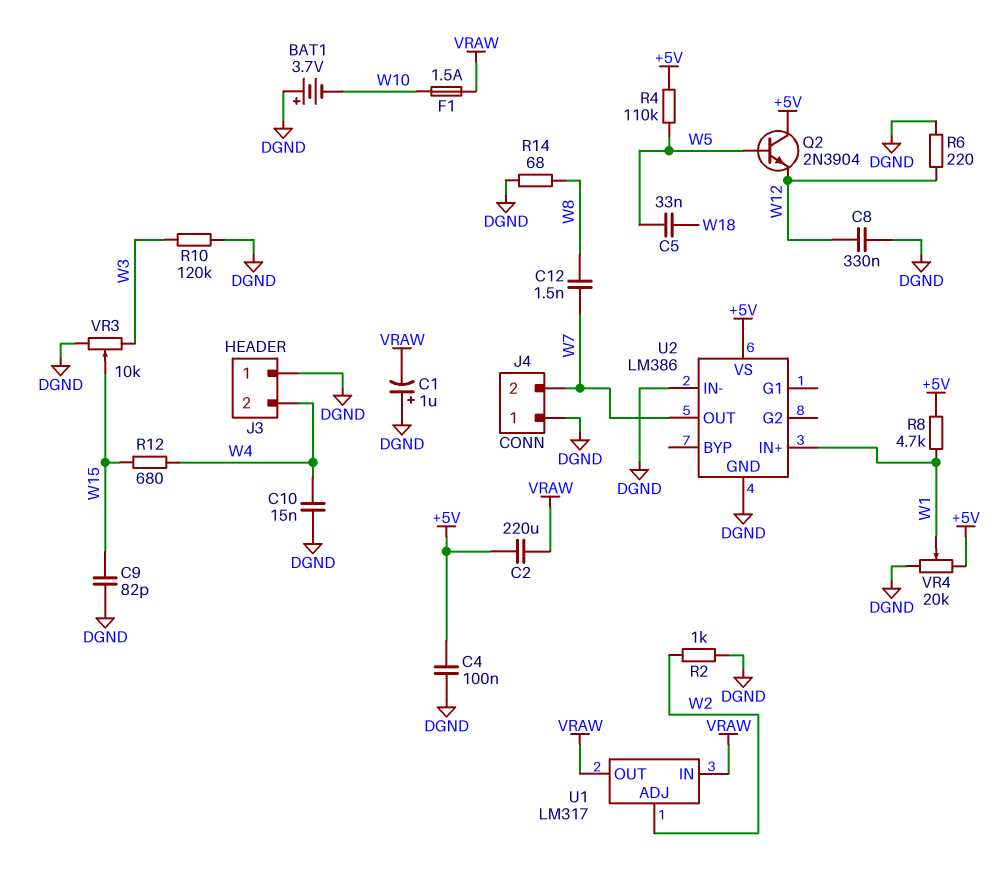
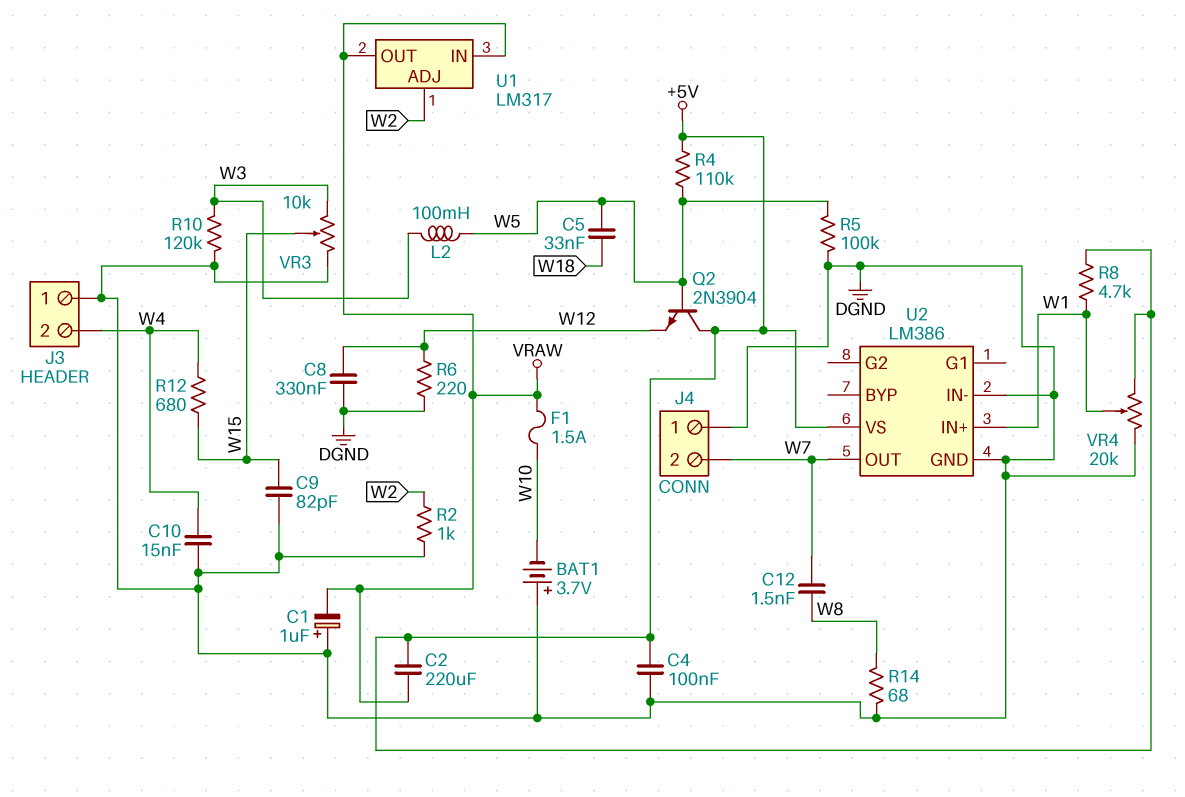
L2: none -> 100mH (W3, W5)
R5: none -> 100k (DGND, W5)

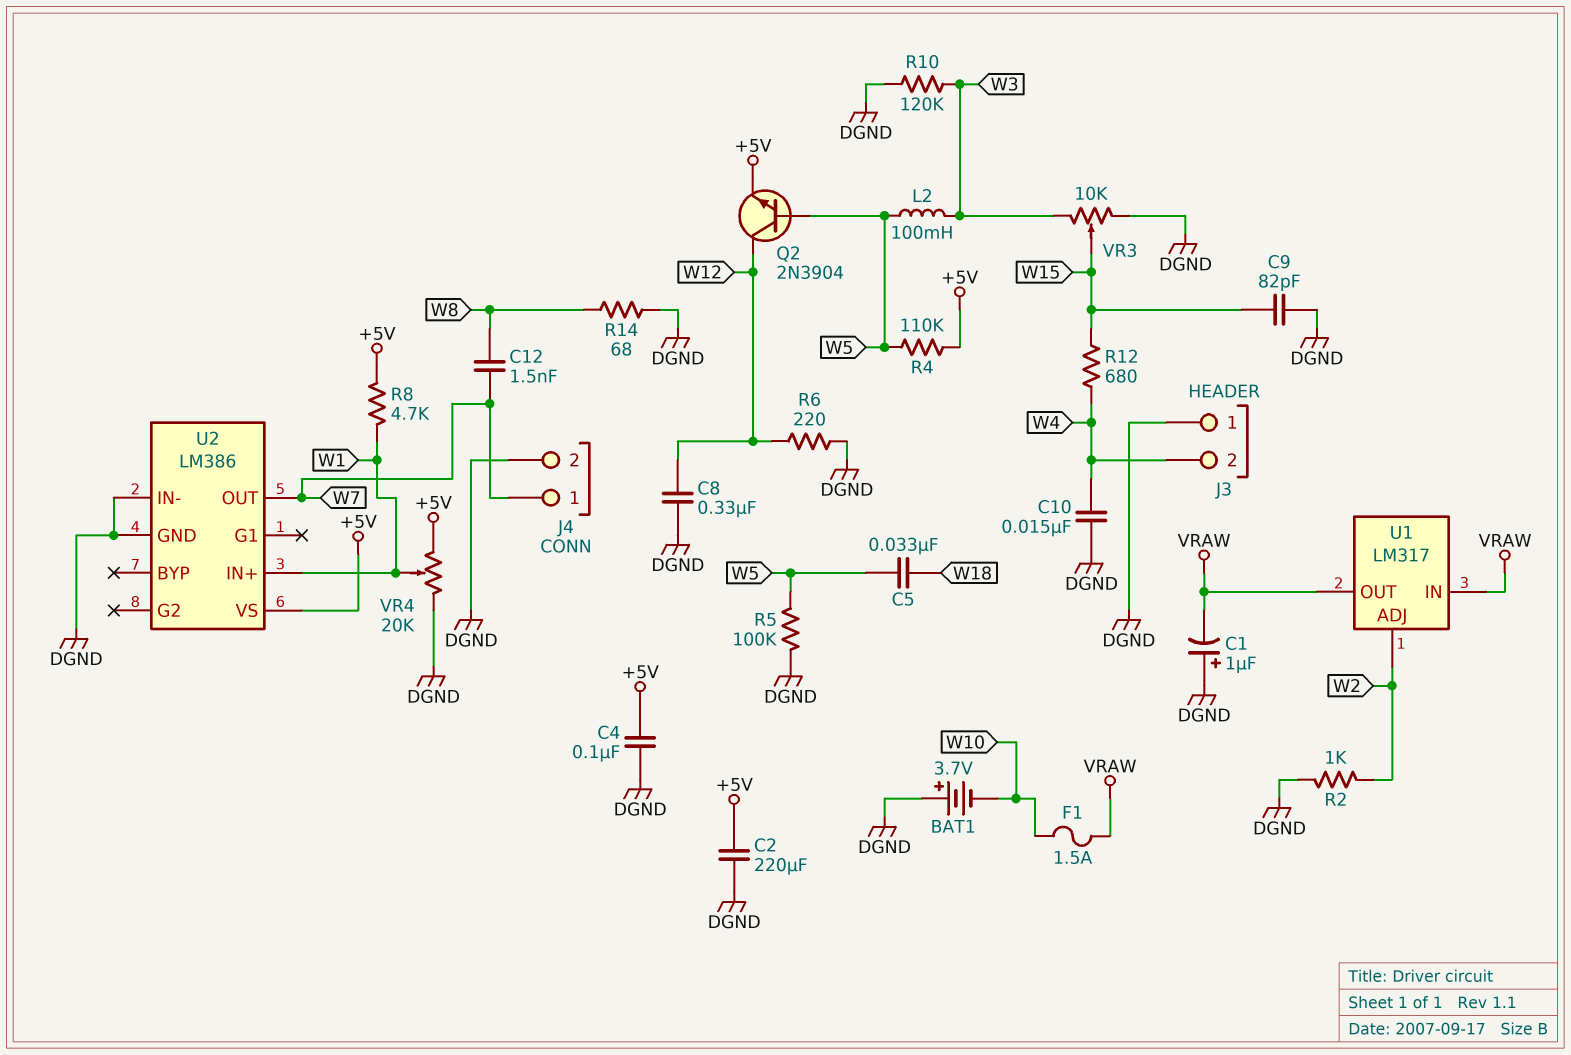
C2: 220uF (+5V, VRAW) -> 220uF (+5V, DGND)
J4 pin 1: DGND -> W7
J4 pin 2: W7 -> DGND
Q2: NPN 2N3904 (B W5, C +5V, E W12) -> NPN 2N3904 (B W5, C W12, E +5V)

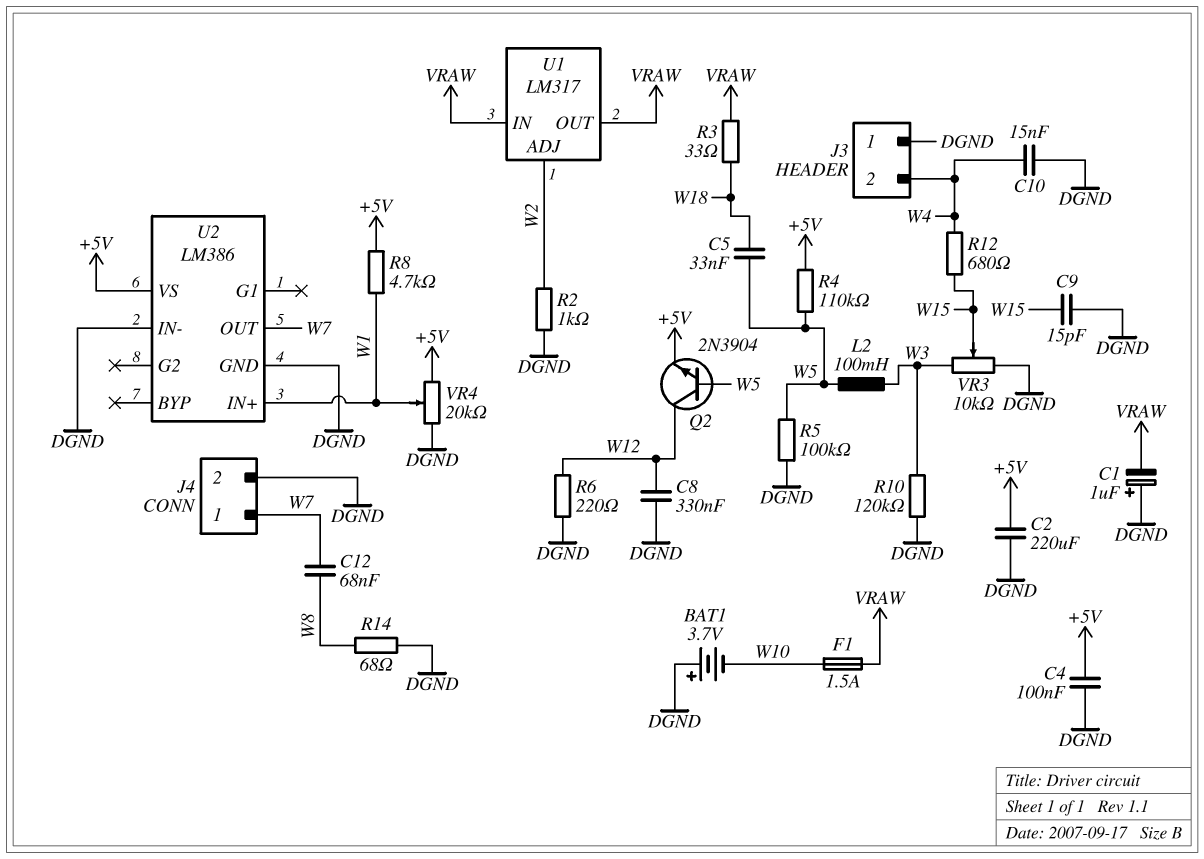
C9: 82pF (DGND, W15) -> 15pF (DGND, W15)
C12: 1.5nF (W7, W8) -> 68nF (W7, W8)
R3: none -> 33 (VRAW, W18)

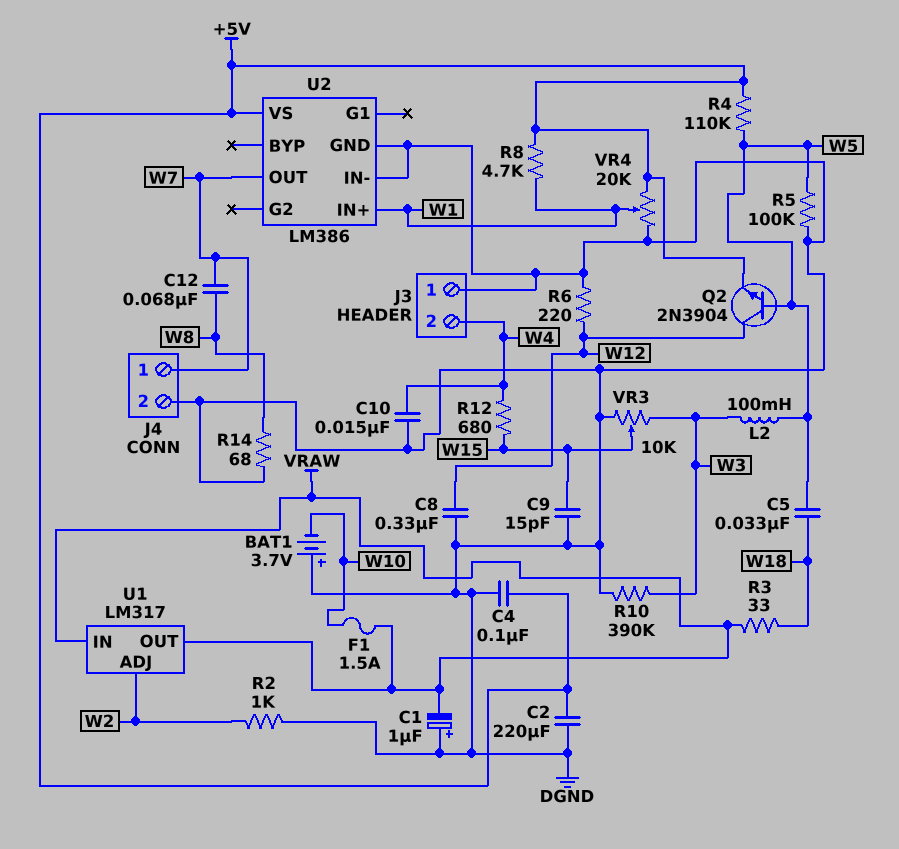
R10: 120k (DGND, W3) -> 390k (DGND, W3)

